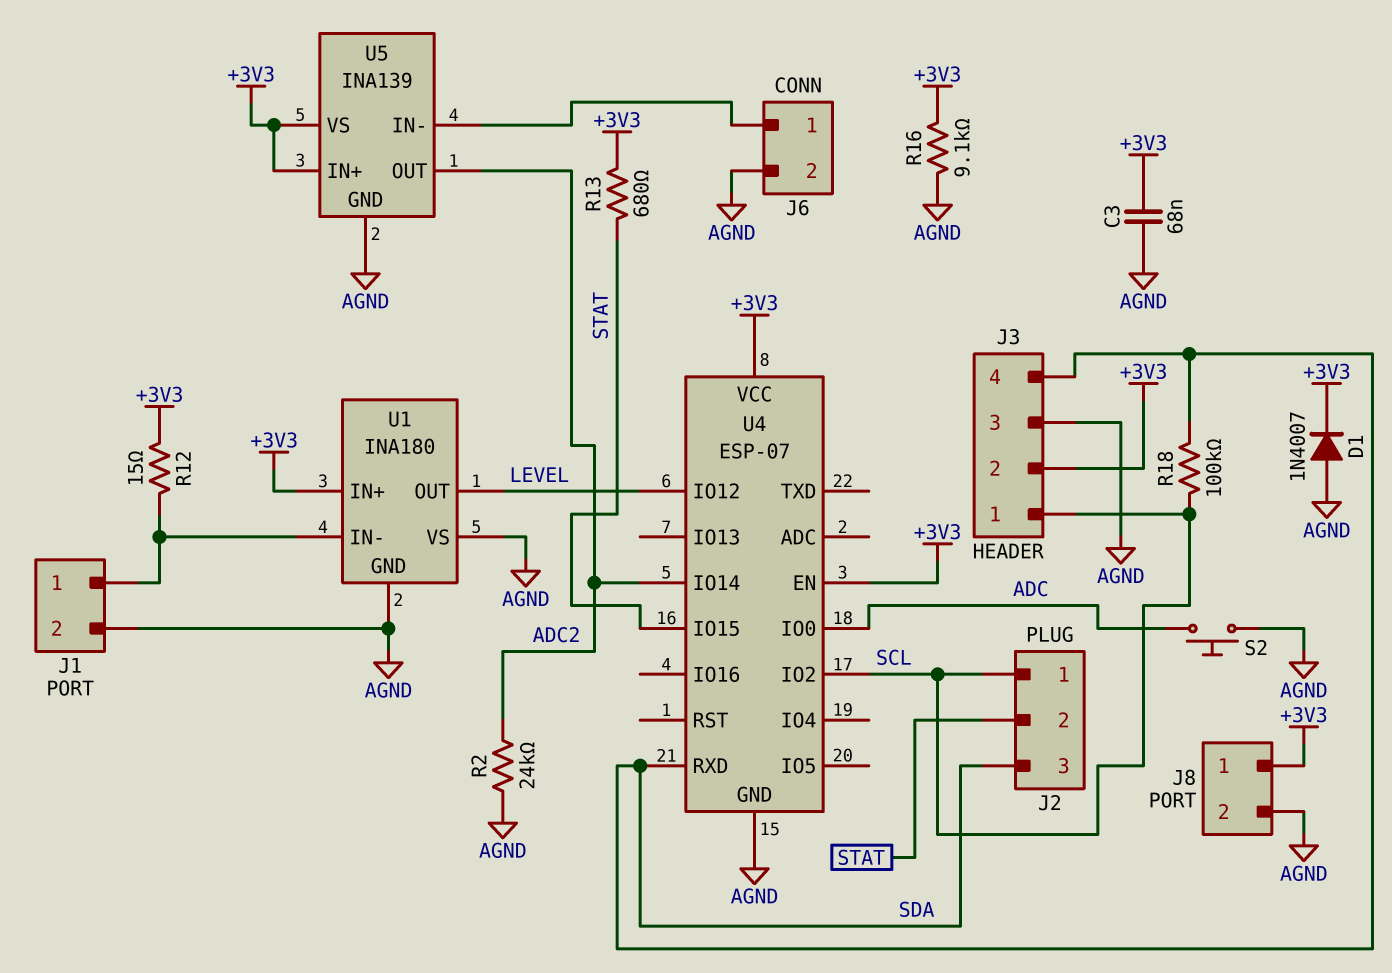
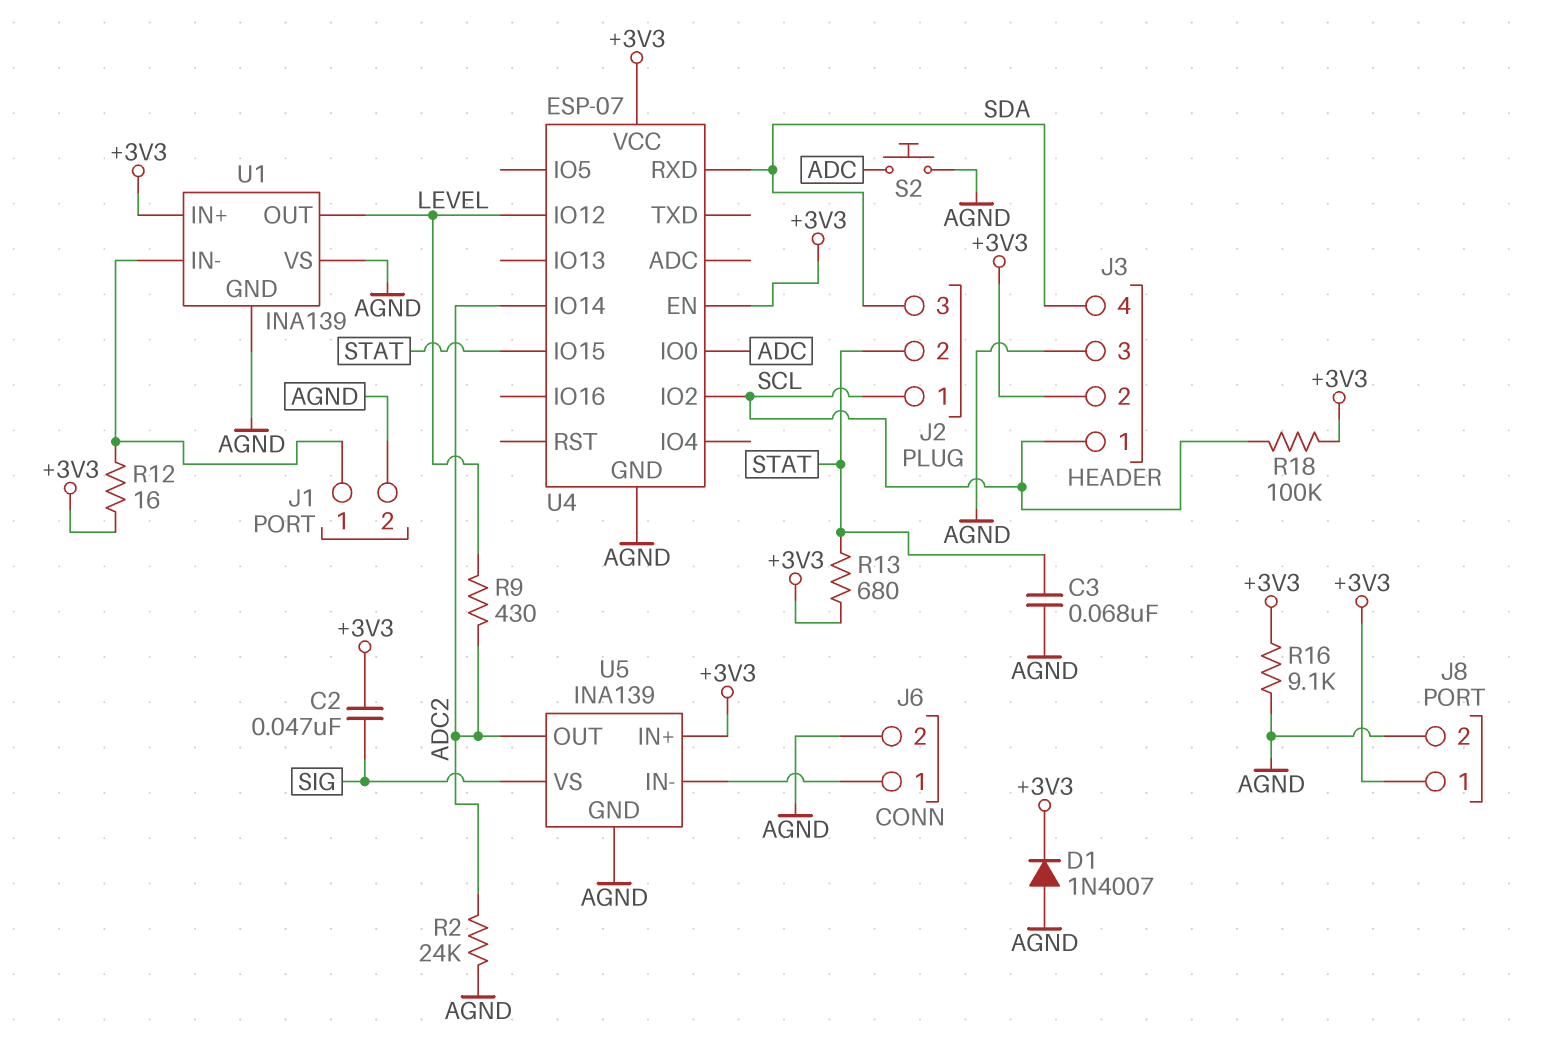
C2: none -> 47nF (+3V3, SIG)
C3: 68nF (+3V3, AGND) -> 68nF (AGND, STAT)
R9: none -> 430 (ADC2, LEVEL)
R12: 15 (+3V3, J1/1) -> 16 (+3V3, J1/1)
R18: 100k (SCL, SDA) -> 100k (+3V3, SCL)
U1: INA180 -> INA139
U5 pin VS: +3V3 -> SIG

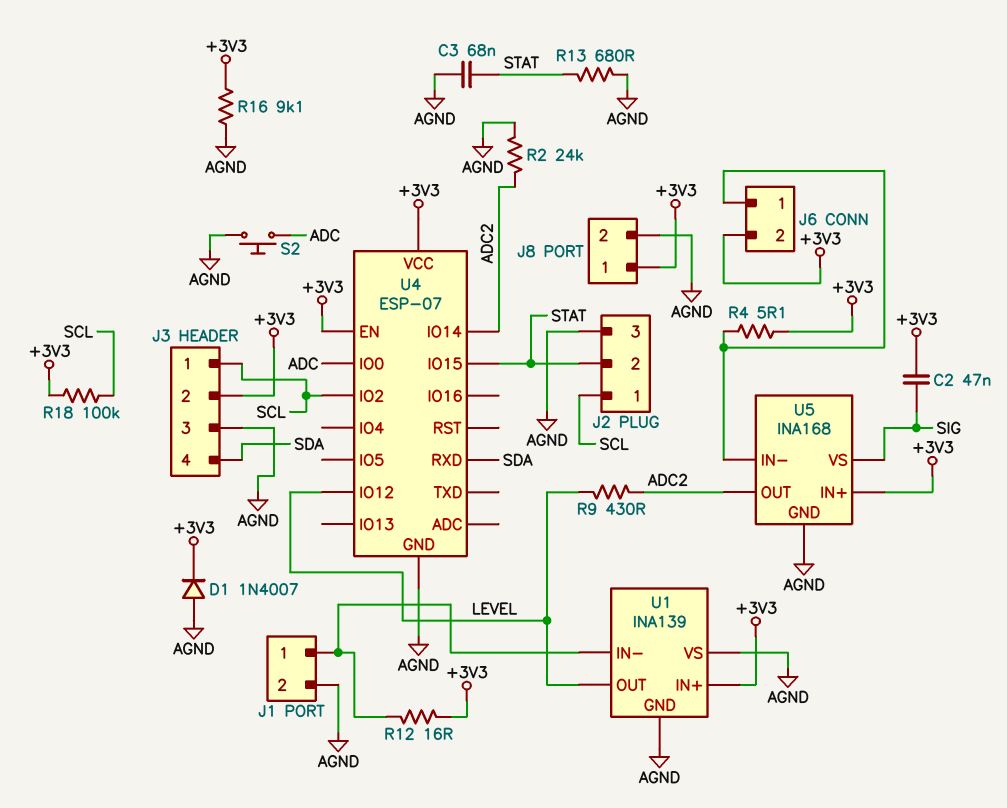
J2 pin 3: SDA -> AGND
J6 pin 2: AGND -> +3V3
R4: none -> 5.1 (+3V3, J6/1)
R13: 680 (+3V3, STAT) -> 680 (AGND, STAT)
U5: INA139 -> INA168

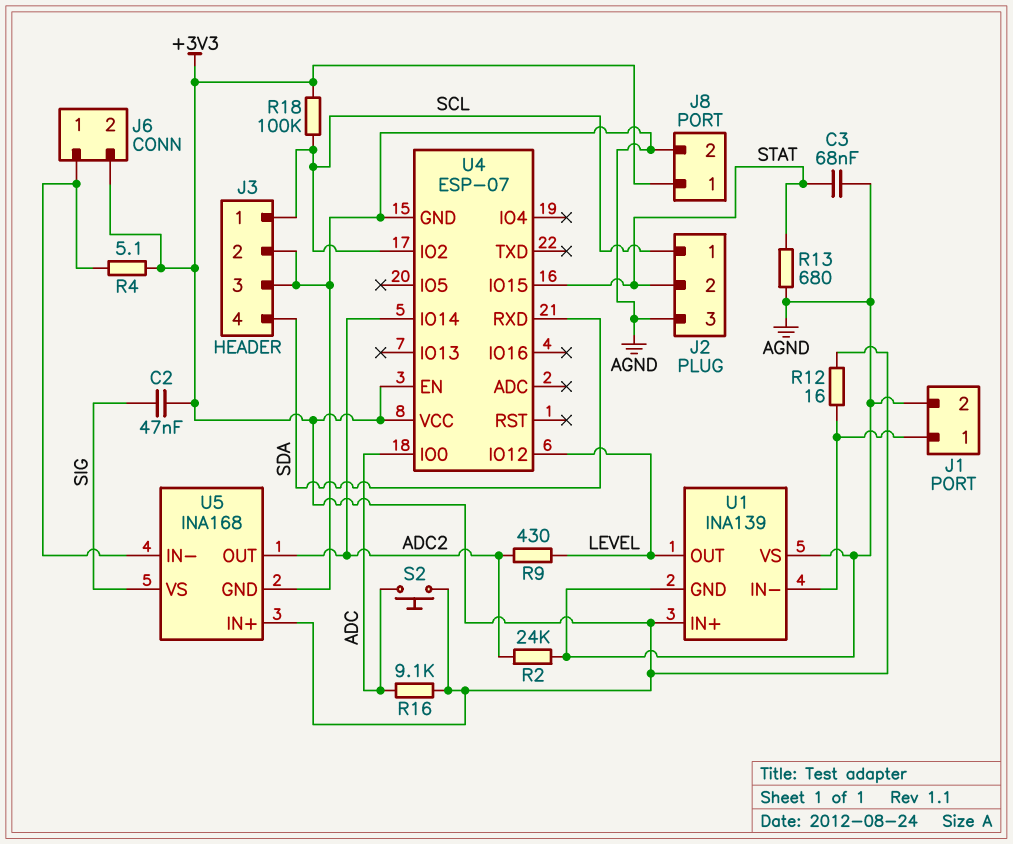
D1: diode 1N4007 (A AGND, K +3V3) -> none
J3 pin 2: +3V3 -> AGND
R16: 9.1k (+3V3, AGND) -> 9.1k (+3V3, ADC)
S2: button (ADC, AGND) -> button (+3V3, ADC)

